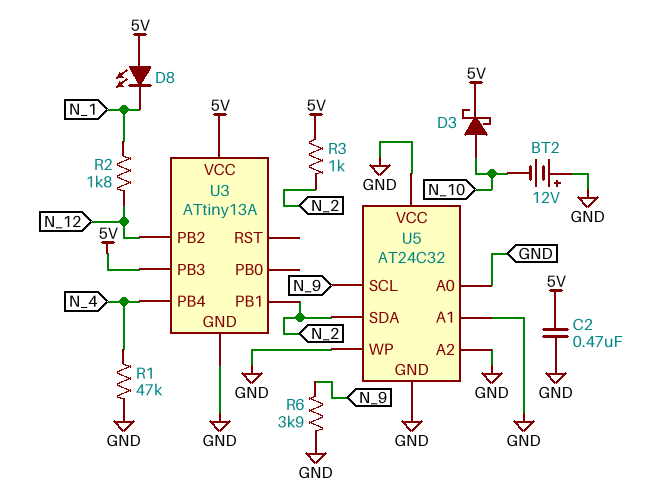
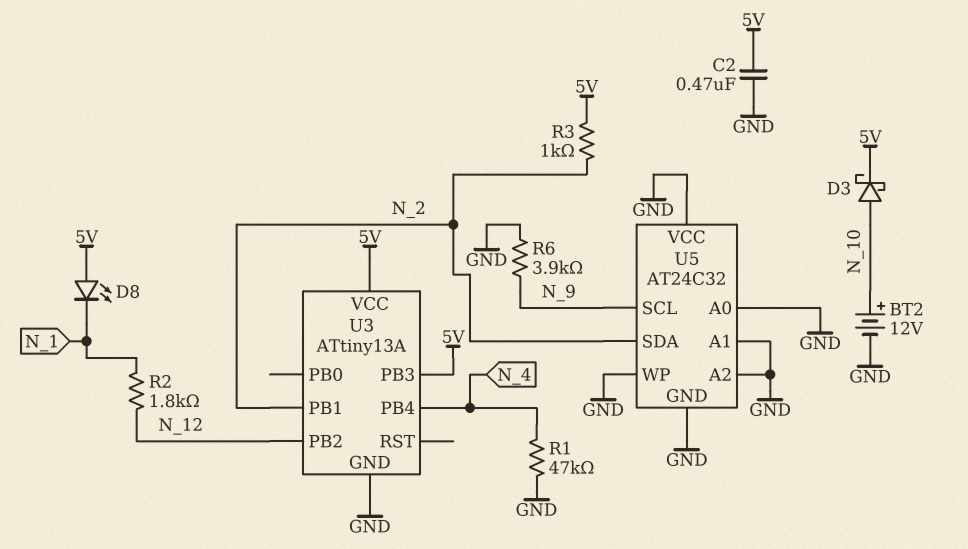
BT2: 12V (plus GND, minus N_10) -> 12V (plus N_10, minus GND)

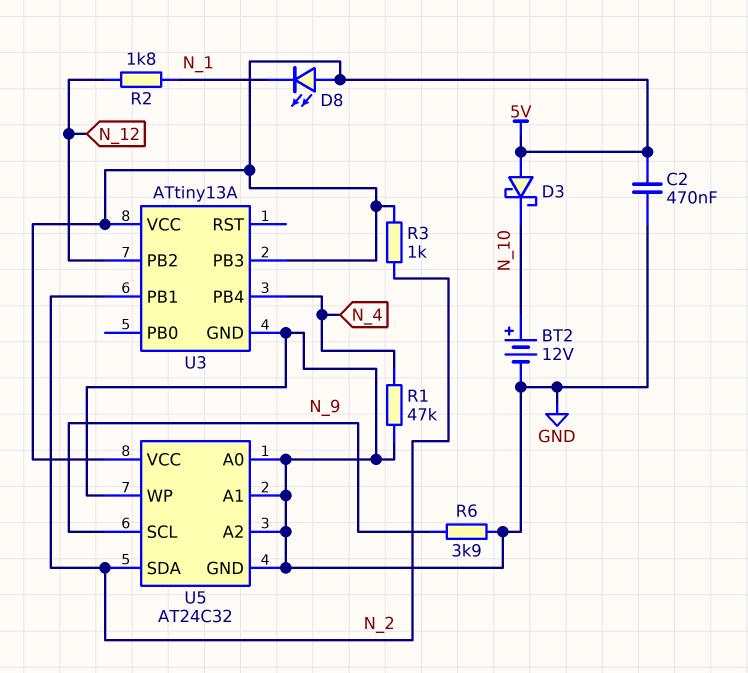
D3: schottky (A N_10, K 5V) -> schottky (A 5V, K N_10)
U5 pin VCC: GND -> 5V

